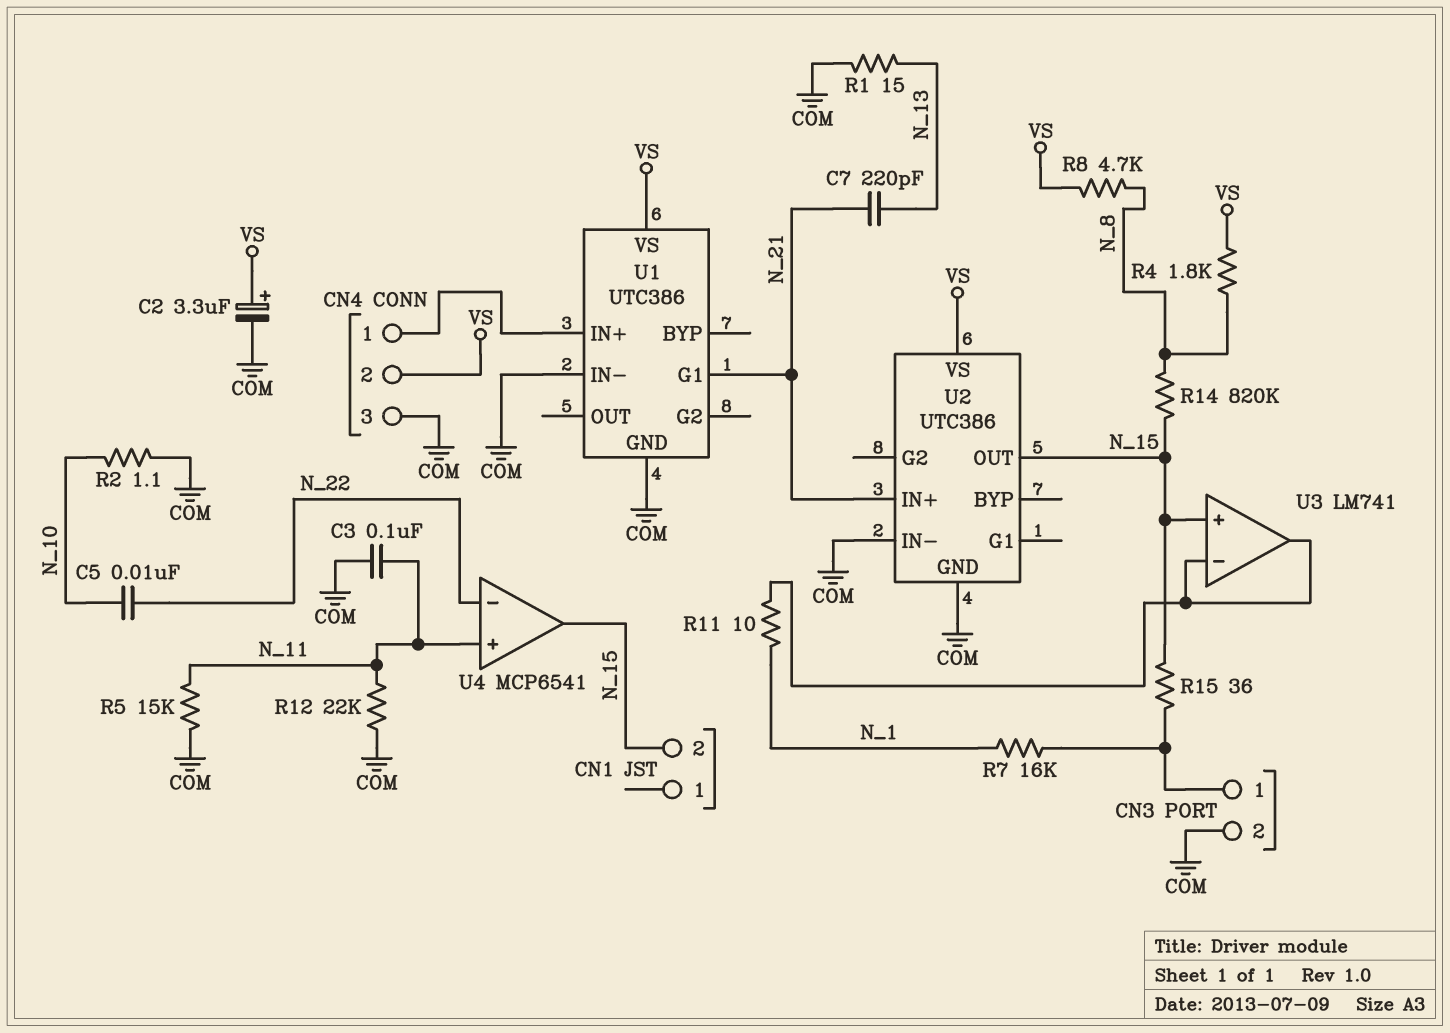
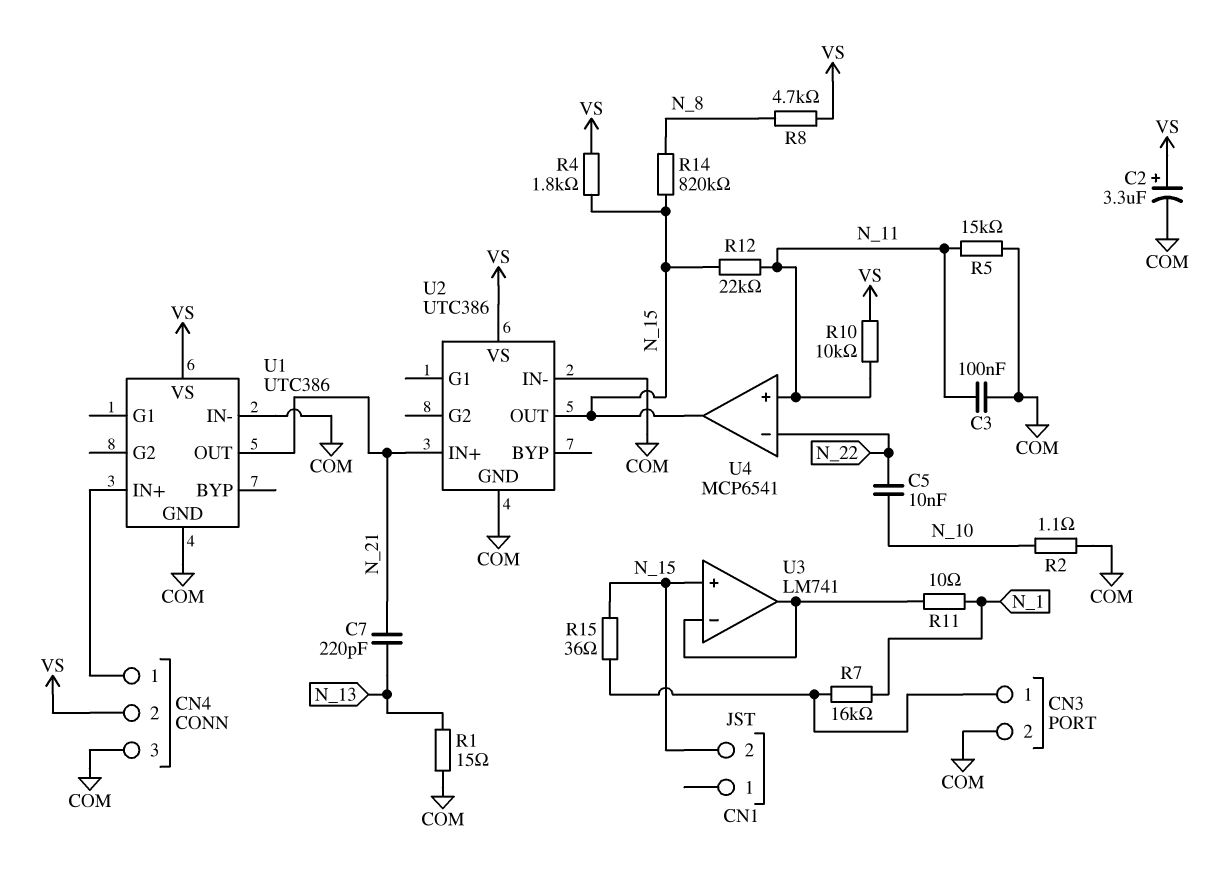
R4: 1.8k (N_8, VS) -> 1.8k (N_15, VS)
R10: none -> 10k (N_11, VS)
R12: 22k (COM, N_11) -> 22k (N_11, N_15)
U1 pin G1: N_21 -> none
U1 pin OUT: none -> N_21

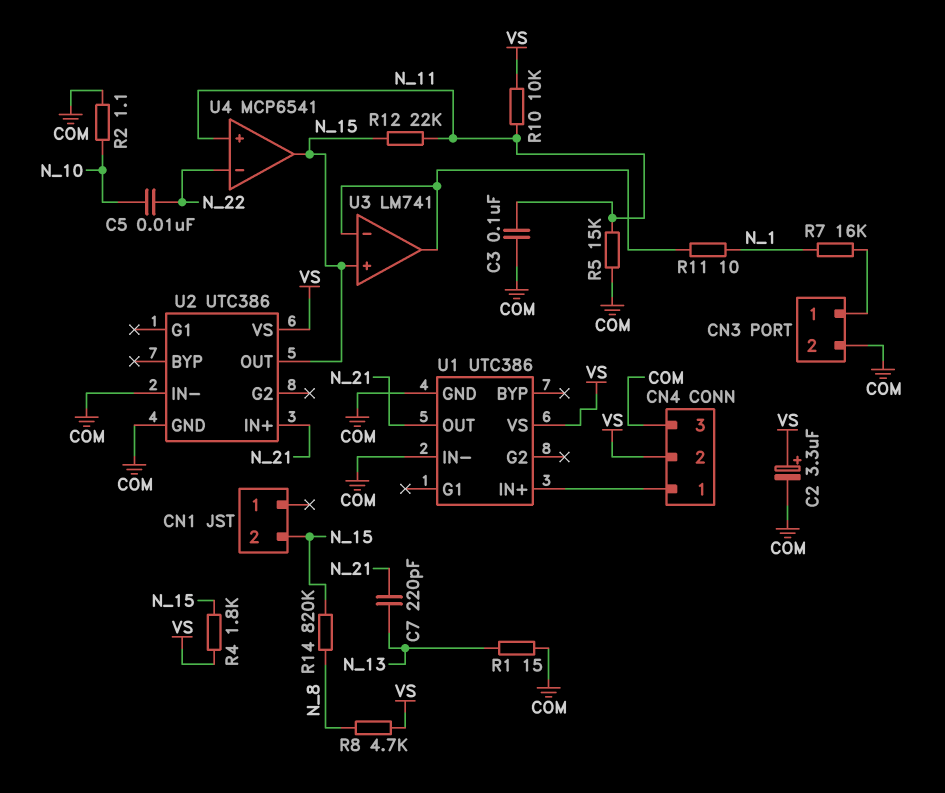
R15: 36 (CN3/1, N_15) -> none

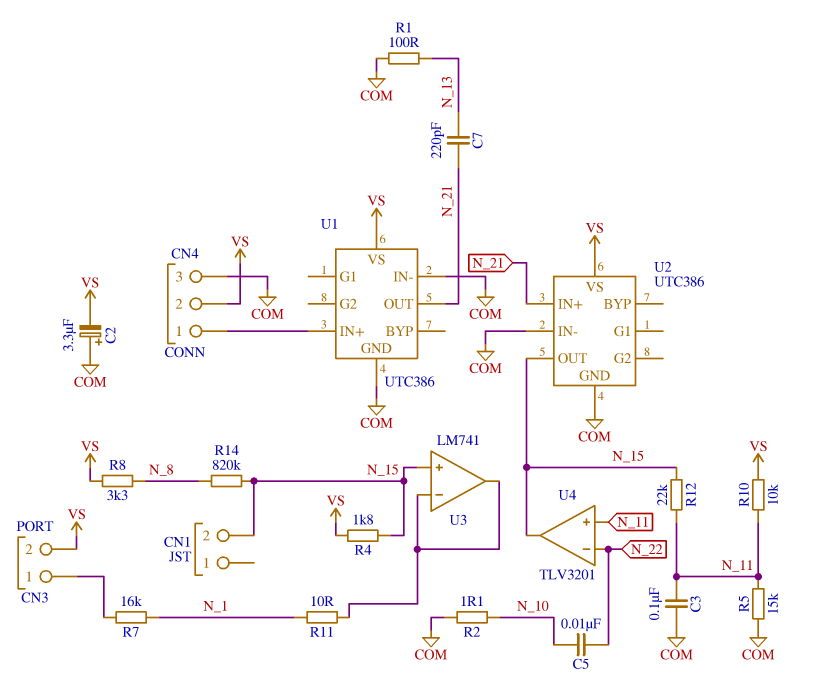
C2: 3.3uF (plus VS, minus COM) -> 3.3uF (plus COM, minus VS)
CN3 pin 2: COM -> VS
R1: 15 (COM, N_13) -> 100 (COM, N_13)
R8: 4.7k (N_8, VS) -> 3.3k (N_8, VS)
U4: MCP6541 -> TLV3201

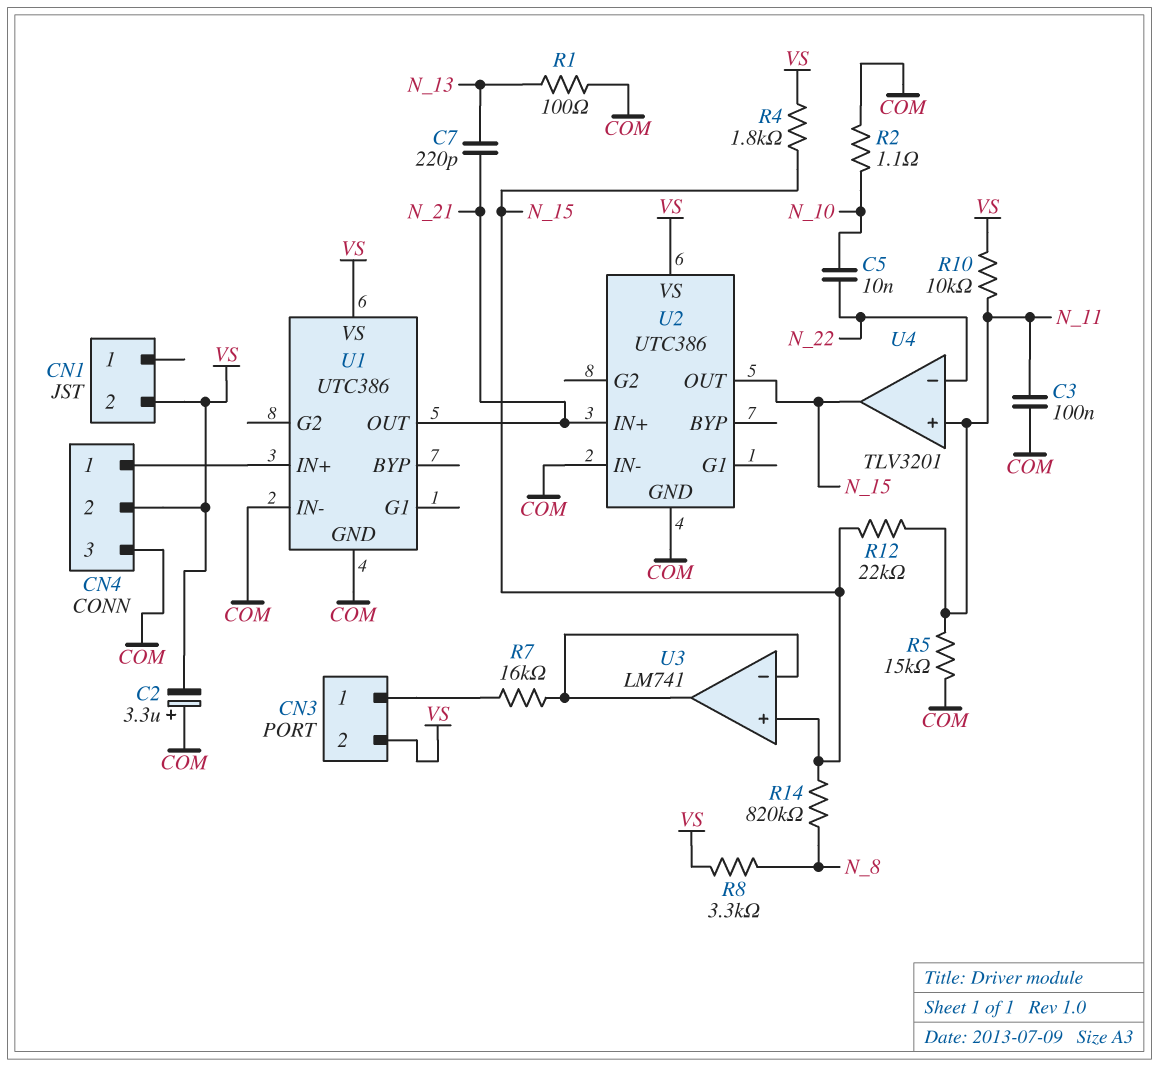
CN1 pin 2: N_15 -> VS
R7: 16k (CN3/1, N_1) -> 16k (CN3/1, U3/in-)
R11: 10 (N_1, U3/in-) -> none

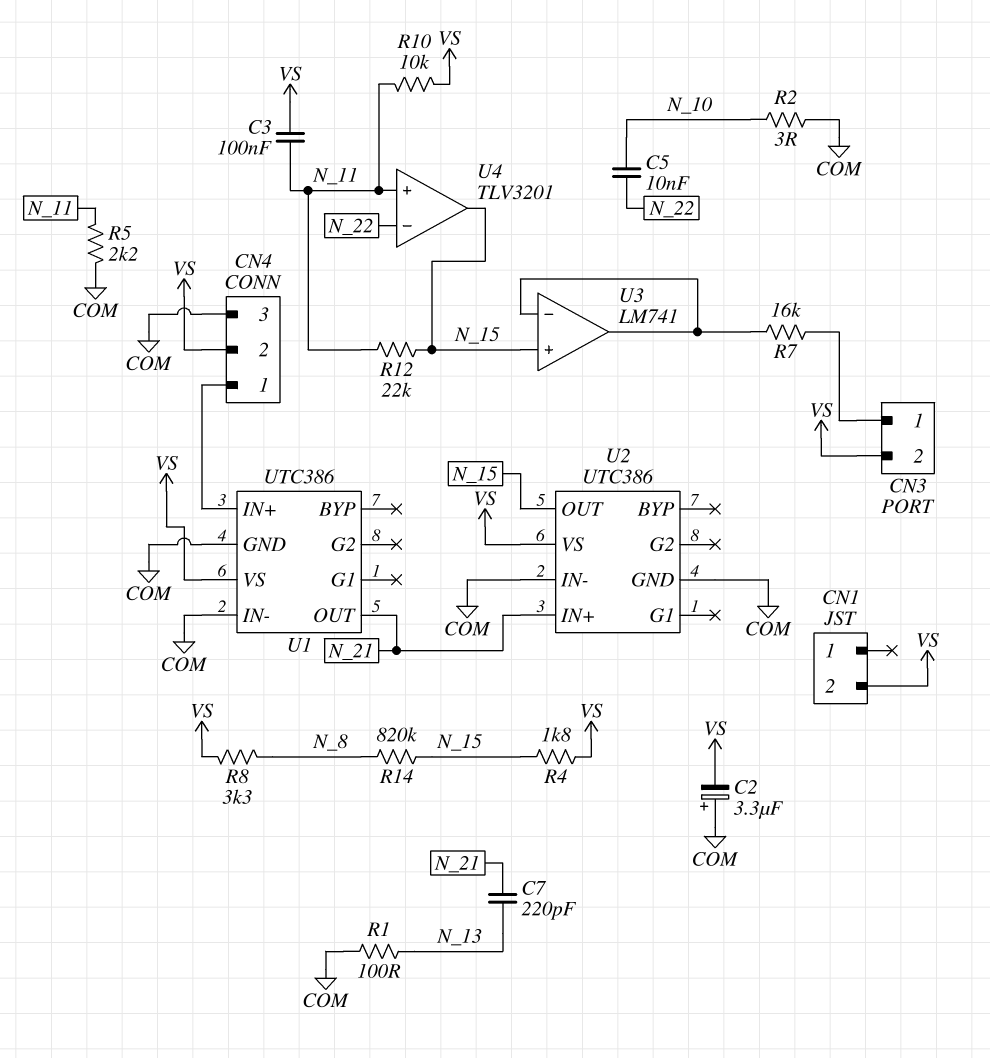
C3: 100nF (COM, N_11) -> 100nF (N_11, VS)
R2: 1.1 (COM, N_10) -> 3 (COM, N_10)
R5: 15k (COM, N_11) -> 2.2k (COM, N_11)

